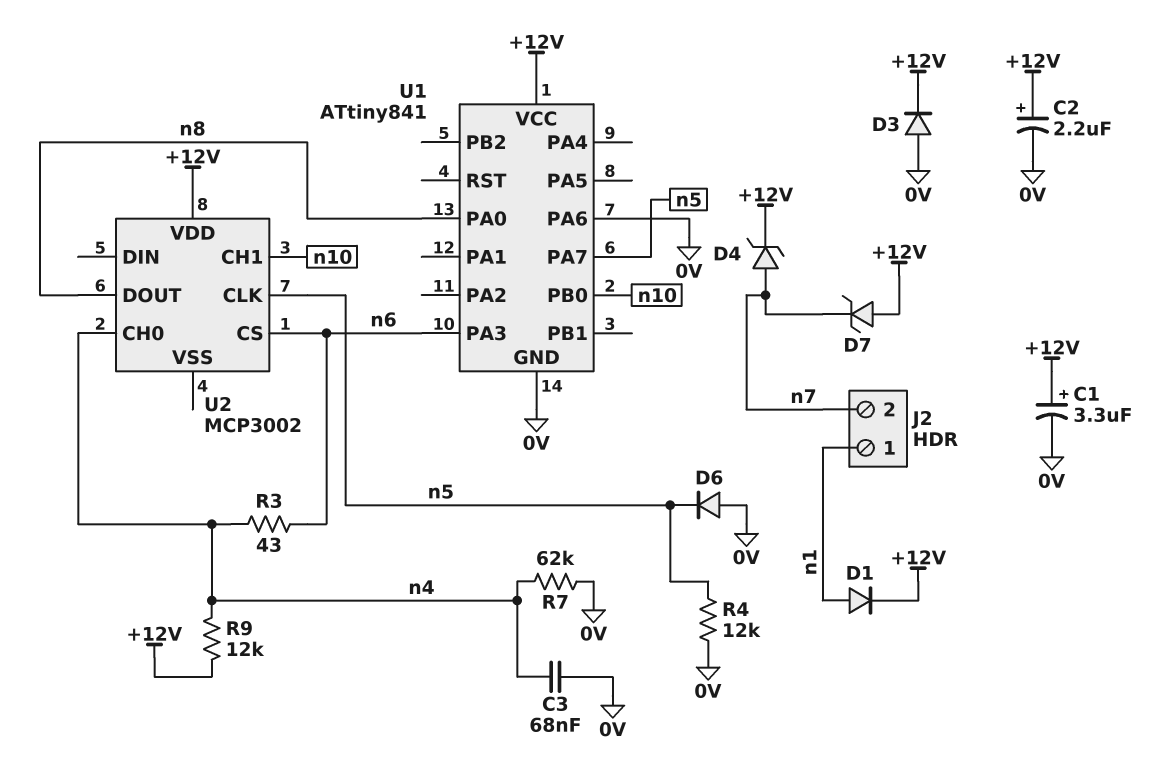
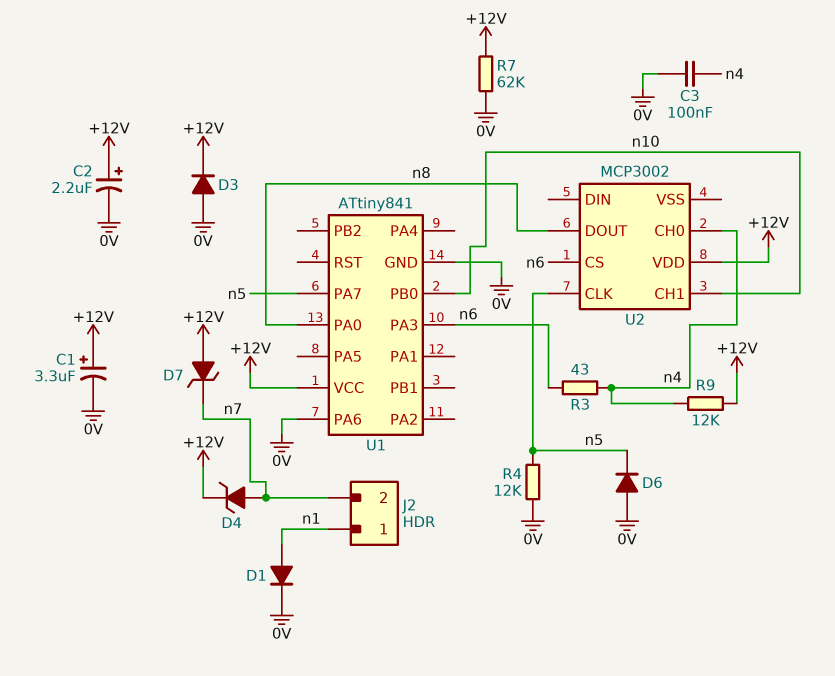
C3: 68nF (0V, n4) -> 100nF (0V, n4)
D1: diode (A n1, K +12V) -> diode (A n1, K 0V)
R7: 62k (0V, n4) -> 62k (+12V, 0V)

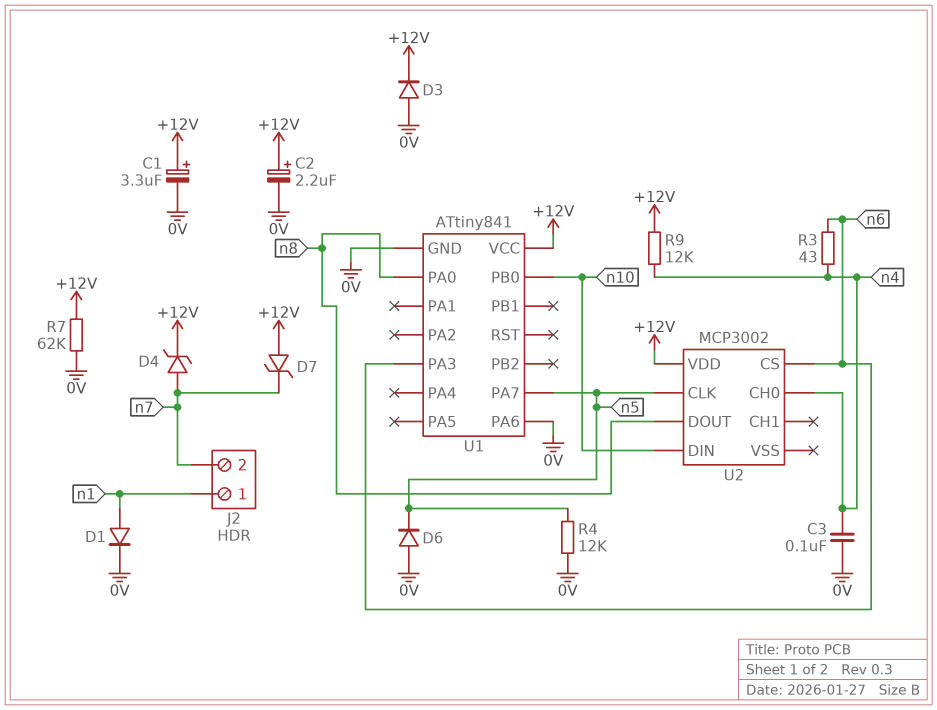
U2 pin CH1: n10 -> none
U2 pin DIN: none -> n10

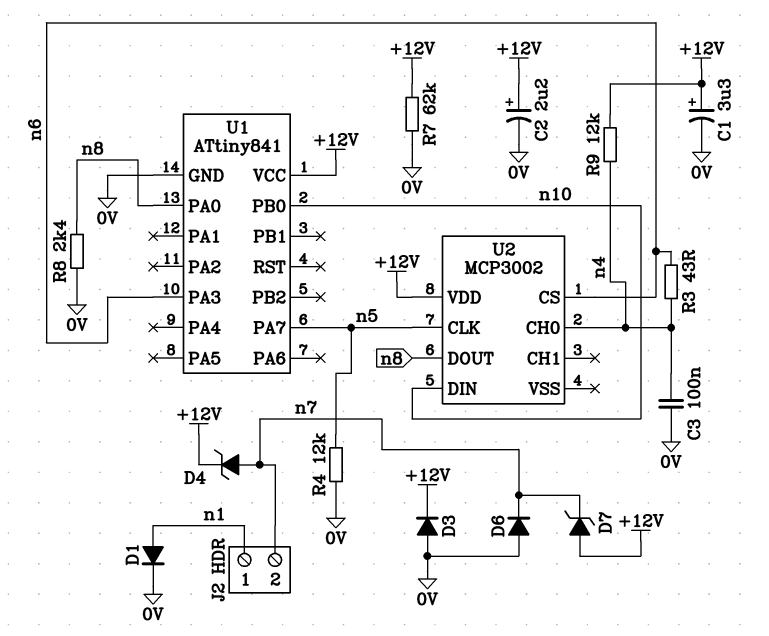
D6: diode (A 0V, K n5) -> diode (A 0V, K n7)
R8: none -> 2.4k (0V, n8)
U1 pin PA6: 0V -> none

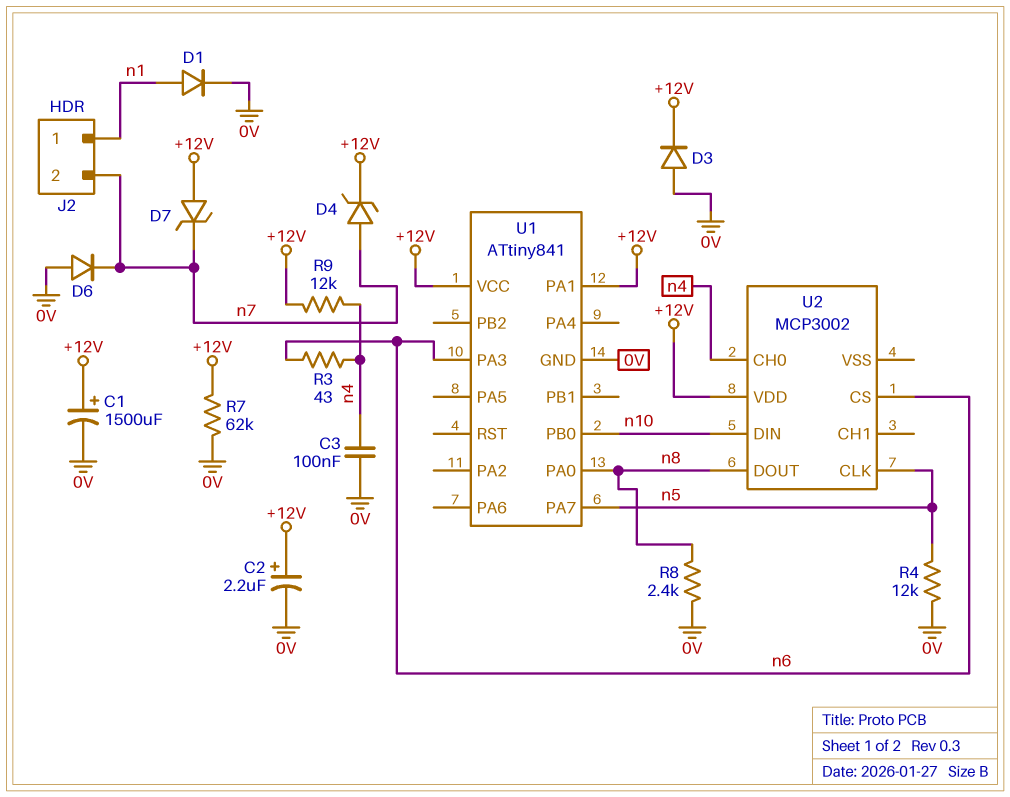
C1: 3.3uF (plus +12V, minus 0V) -> 1500uF (plus +12V, minus 0V)
U1 pin PA1: none -> +12V

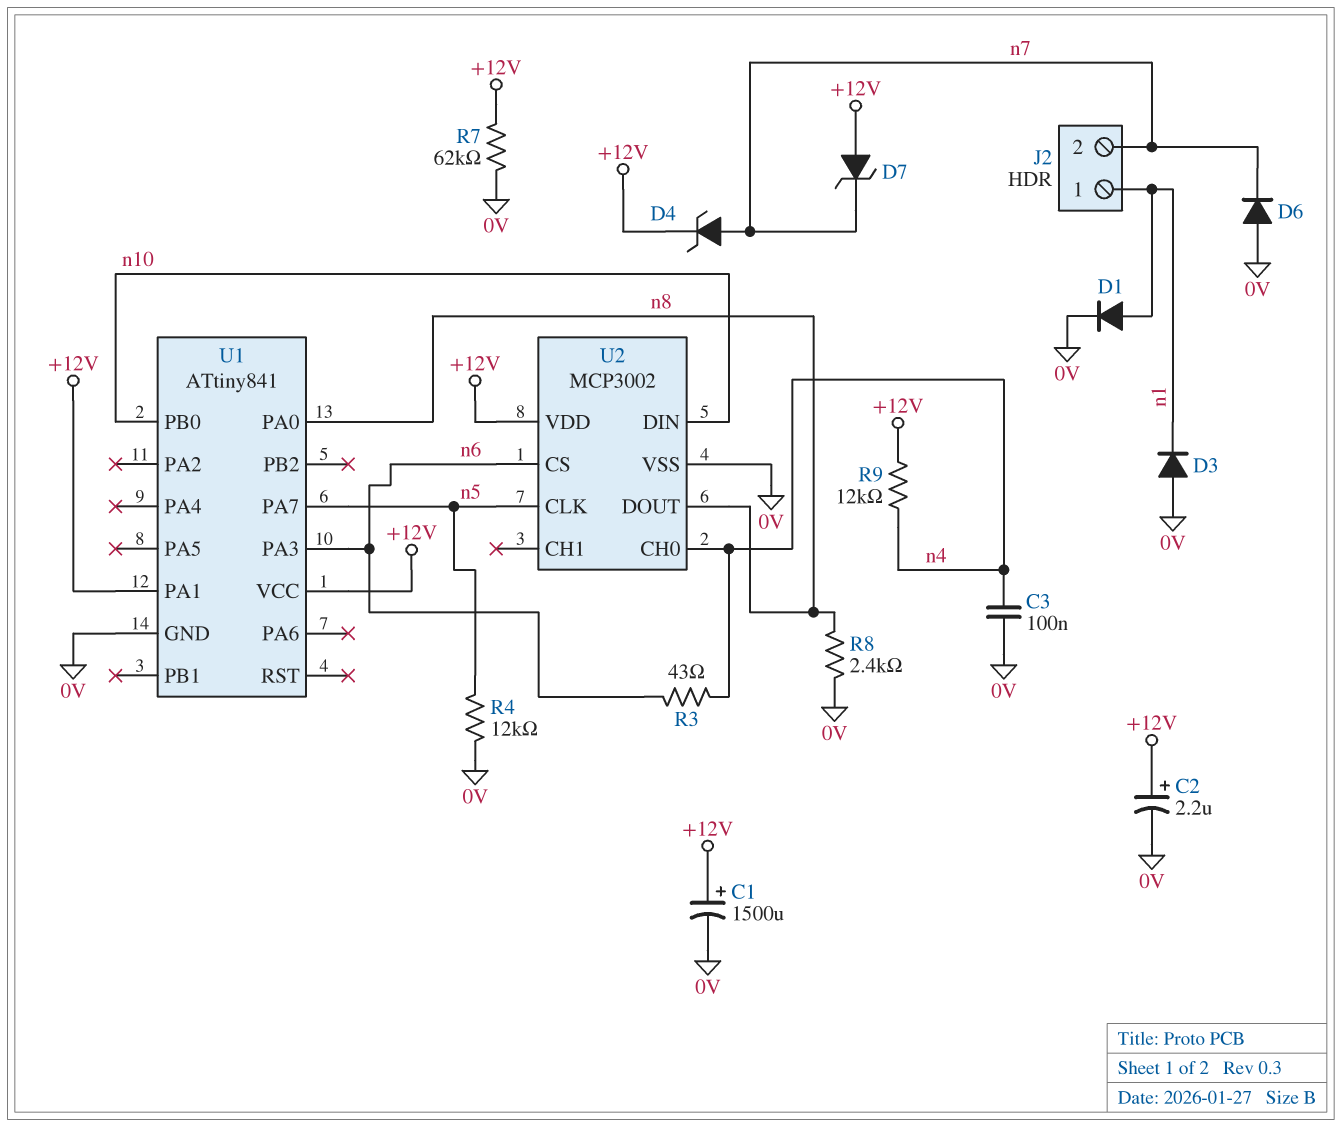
D3: diode (A 0V, K +12V) -> diode (A 0V, K n1)
U2 pin VSS: none -> 0V

